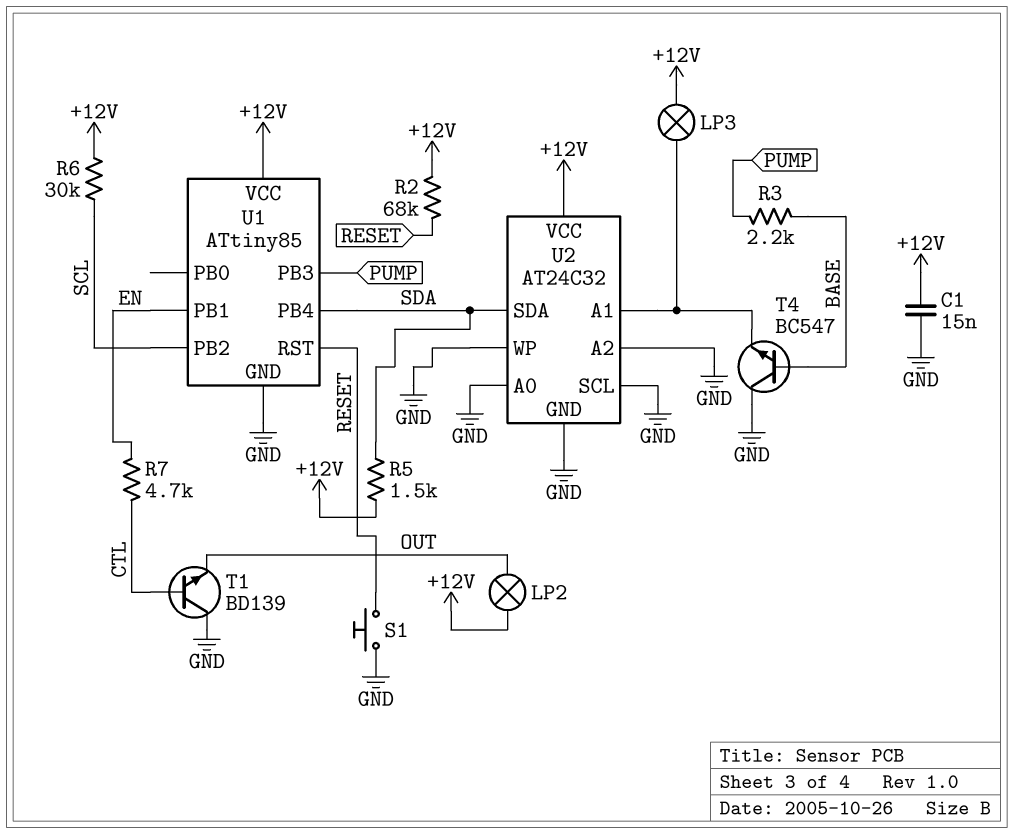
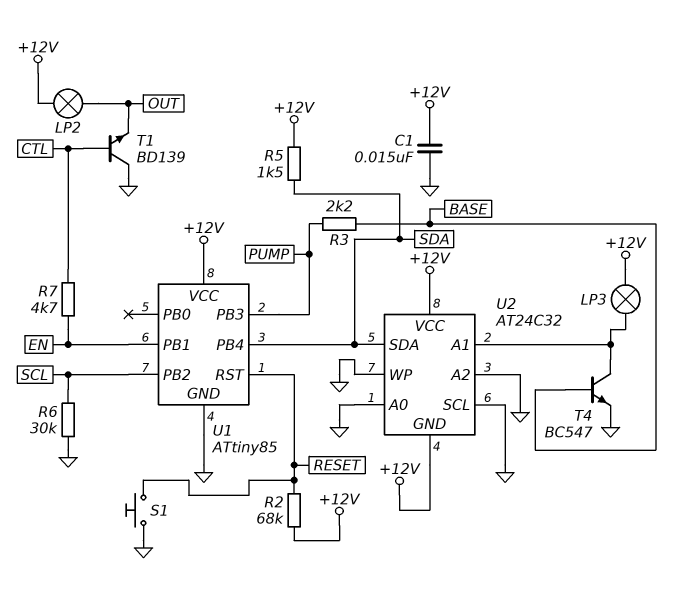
R6: 30k (+12V, SCL) -> 30k (GND, SCL)
T4: NPN BC547 (B BASE, C GND, E U2/A1) -> NPN BC547 (B BASE, C U2/A1, E GND)
U2 pin GND: GND -> +12V

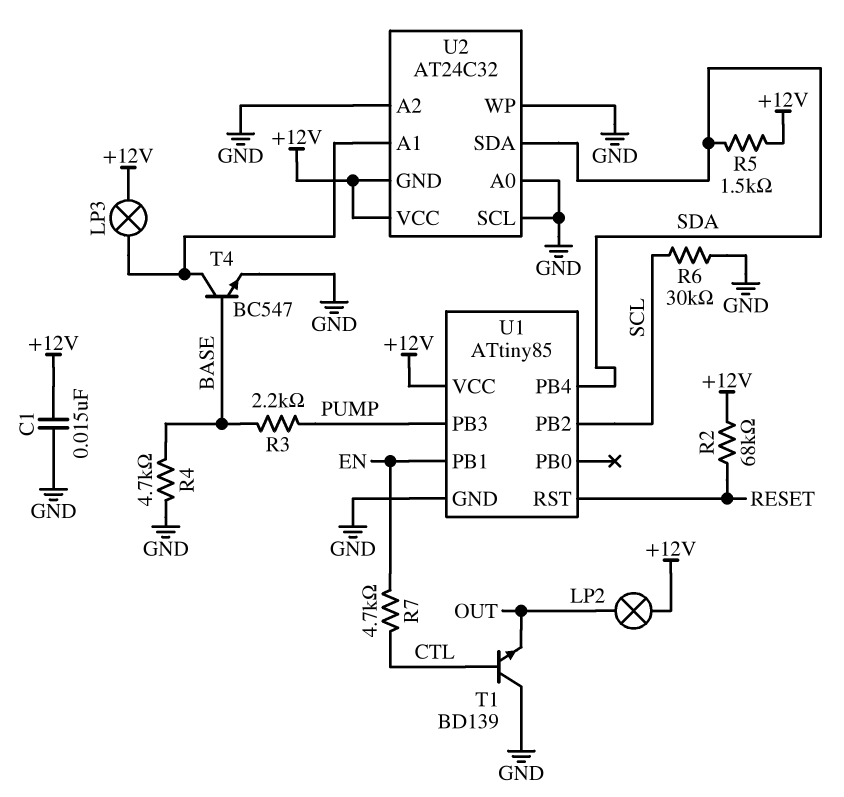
R4: none -> 4.7k (BASE, GND)
S1: button (GND, RESET) -> none

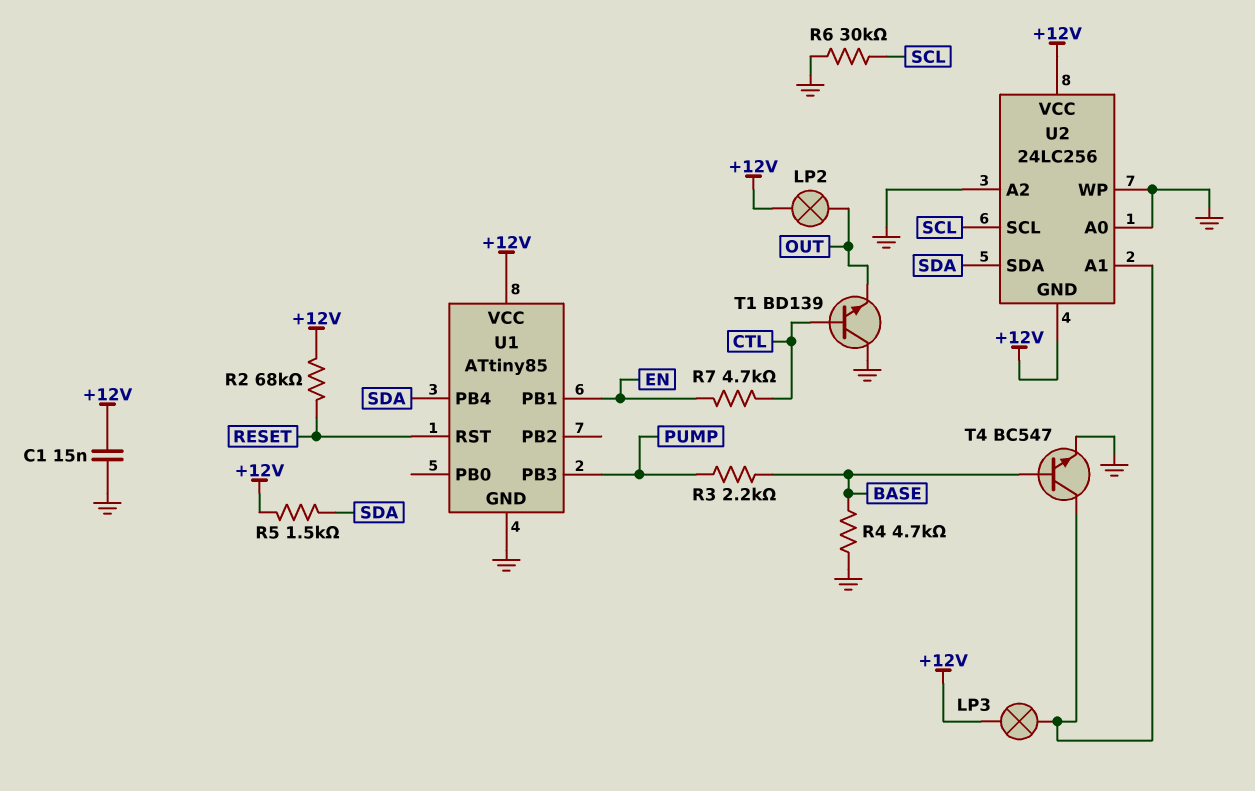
U1 pin PB2: SCL -> none
U2: AT24C32 -> 24LC256
U2 pin SCL: GND -> SCL

